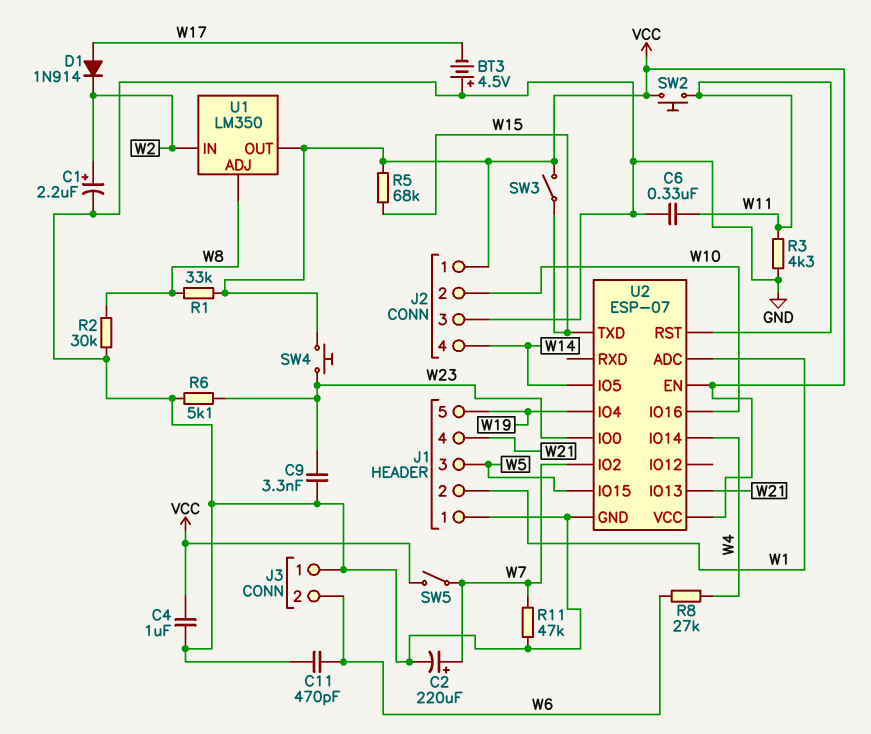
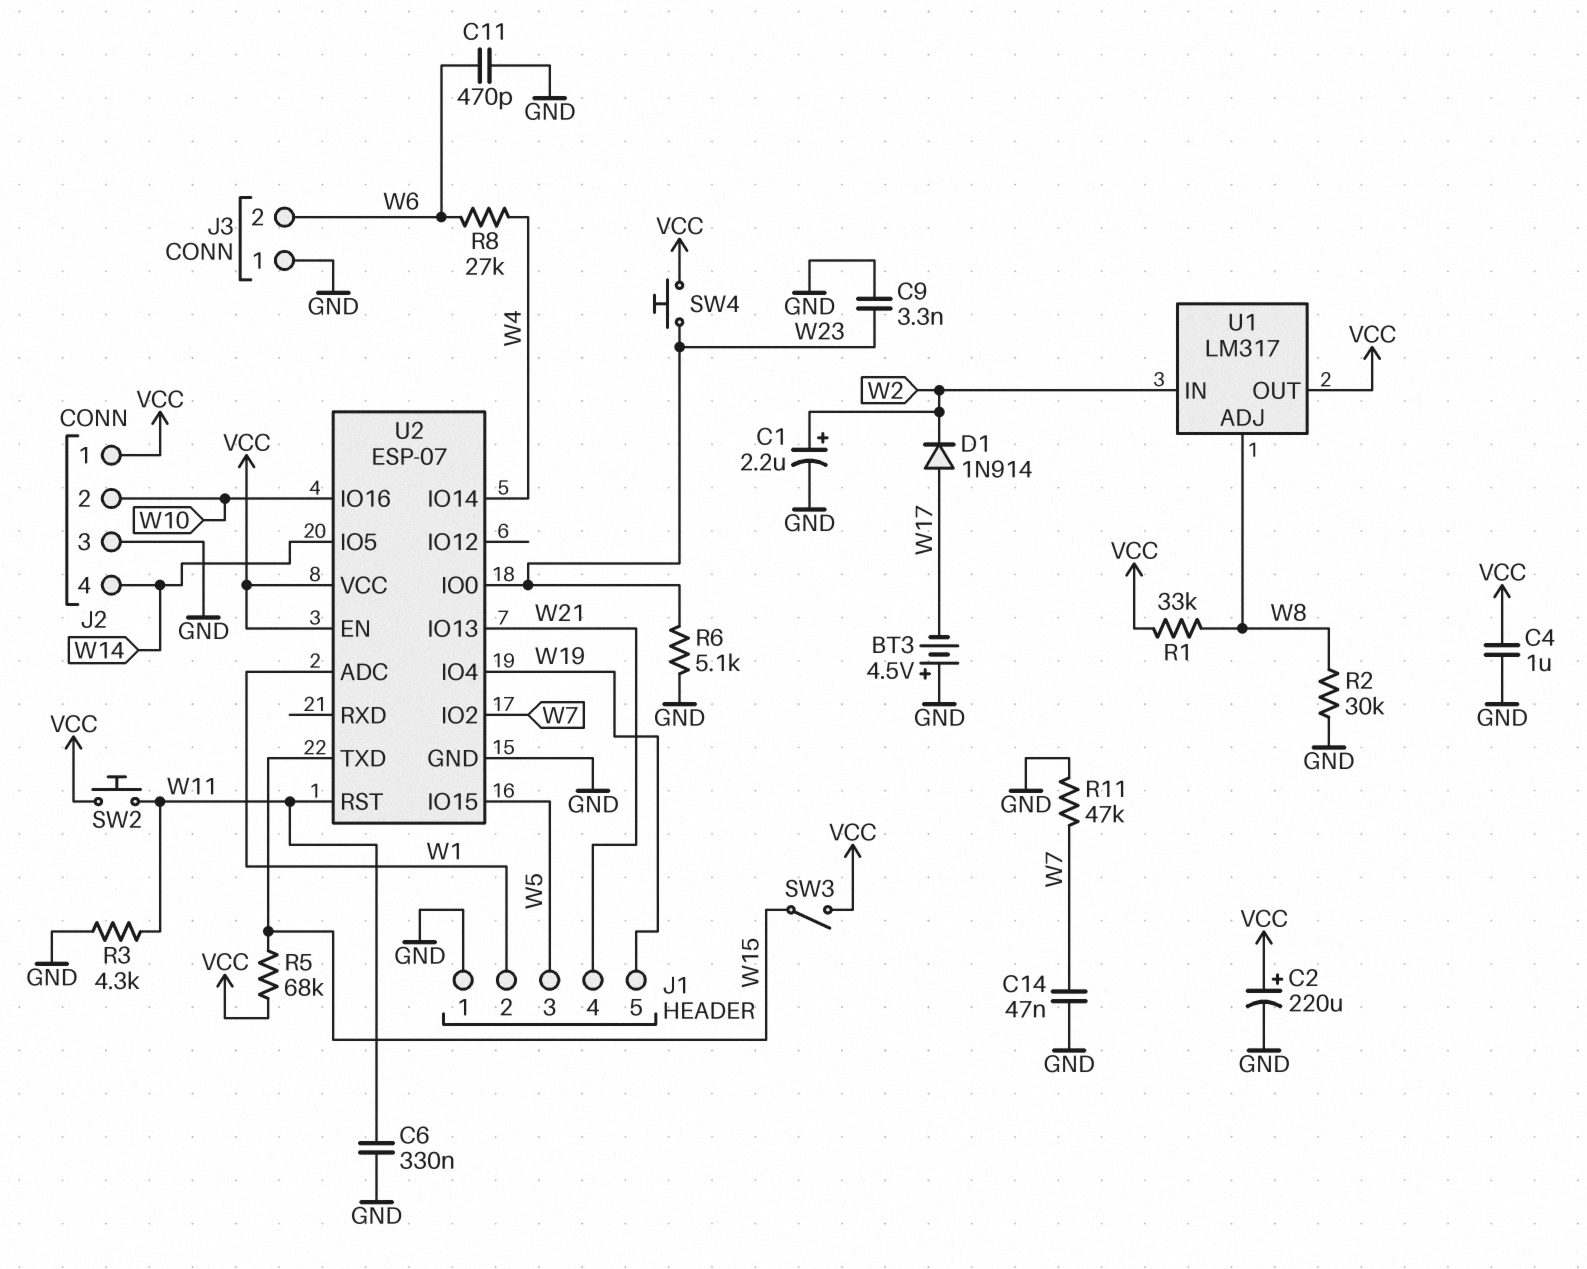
C2: 220uF (plus W7, minus GND) -> 220uF (plus VCC, minus GND)
C14: none -> 47nF (GND, W7)
SW5: switch (VCC, W7) -> none
U1: LM350 -> LM317

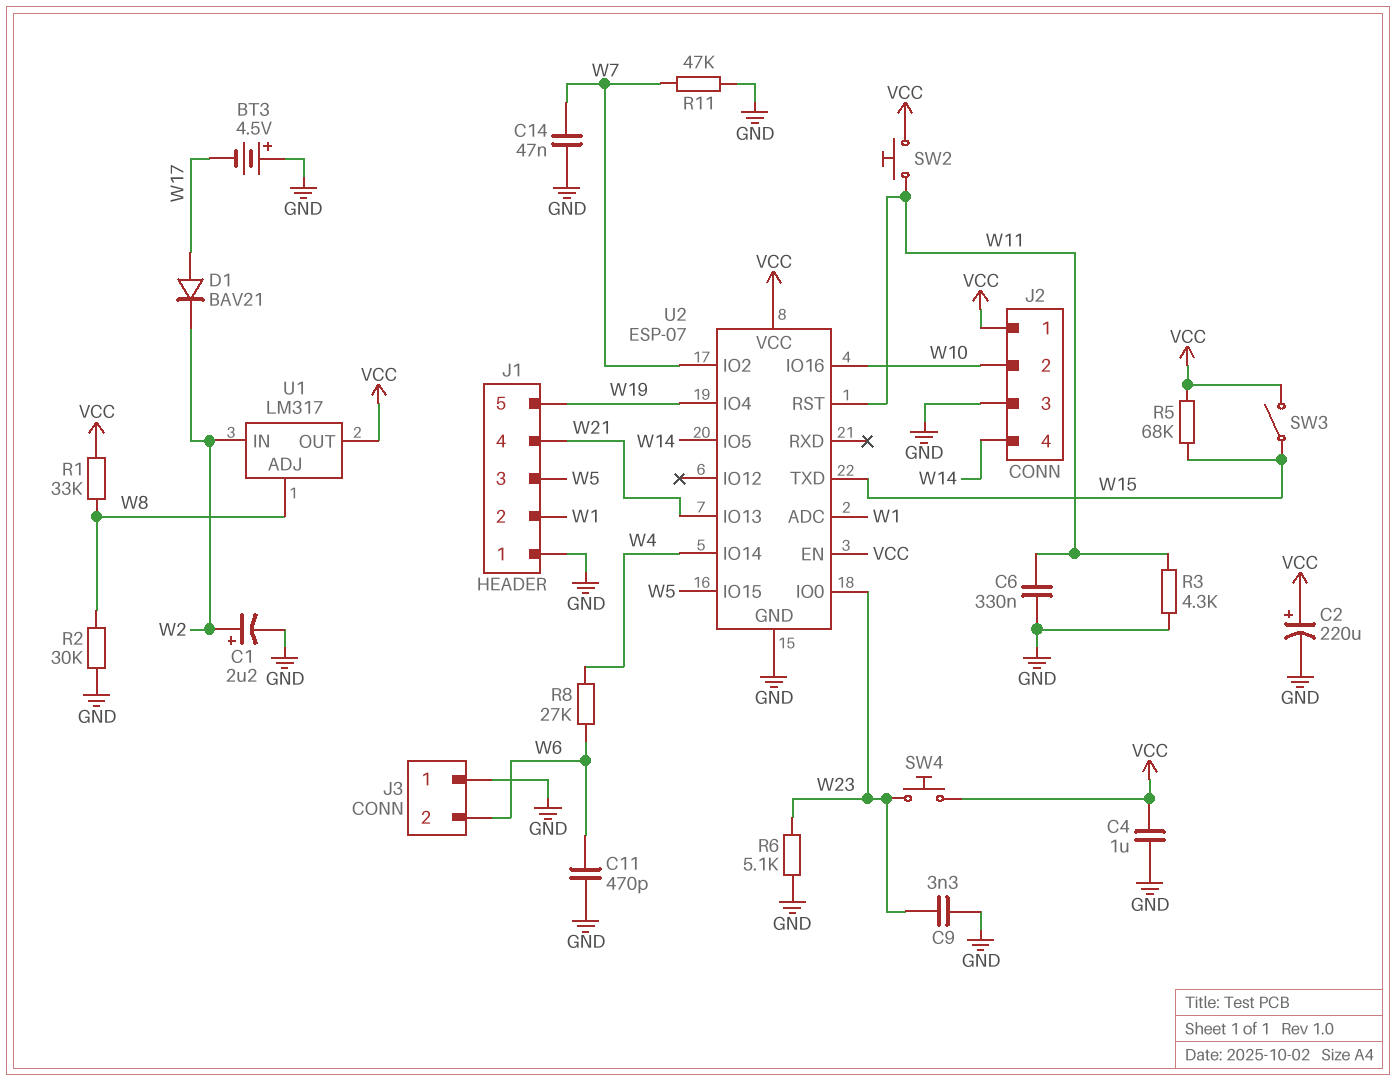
D1: diode 1N914 (A W17, K W2) -> diode BAV21 (A W17, K W2)

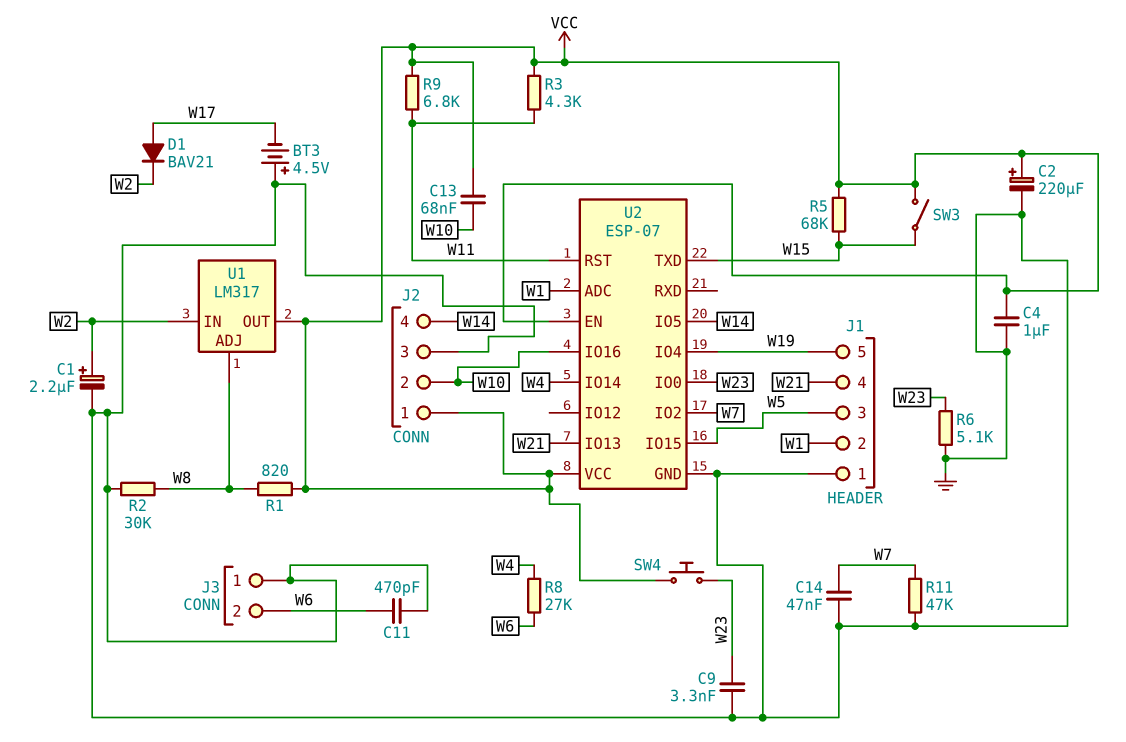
C6: 330nF (GND, W11) -> none
C13: none -> 68nF (VCC, W10)
R1: 33k (VCC, W8) -> 820 (VCC, W8)
R3: 4.3k (GND, W11) -> 4.3k (VCC, W11)
R9: none -> 6.8k (VCC, W11)
SW2: button (VCC, W11) -> none

